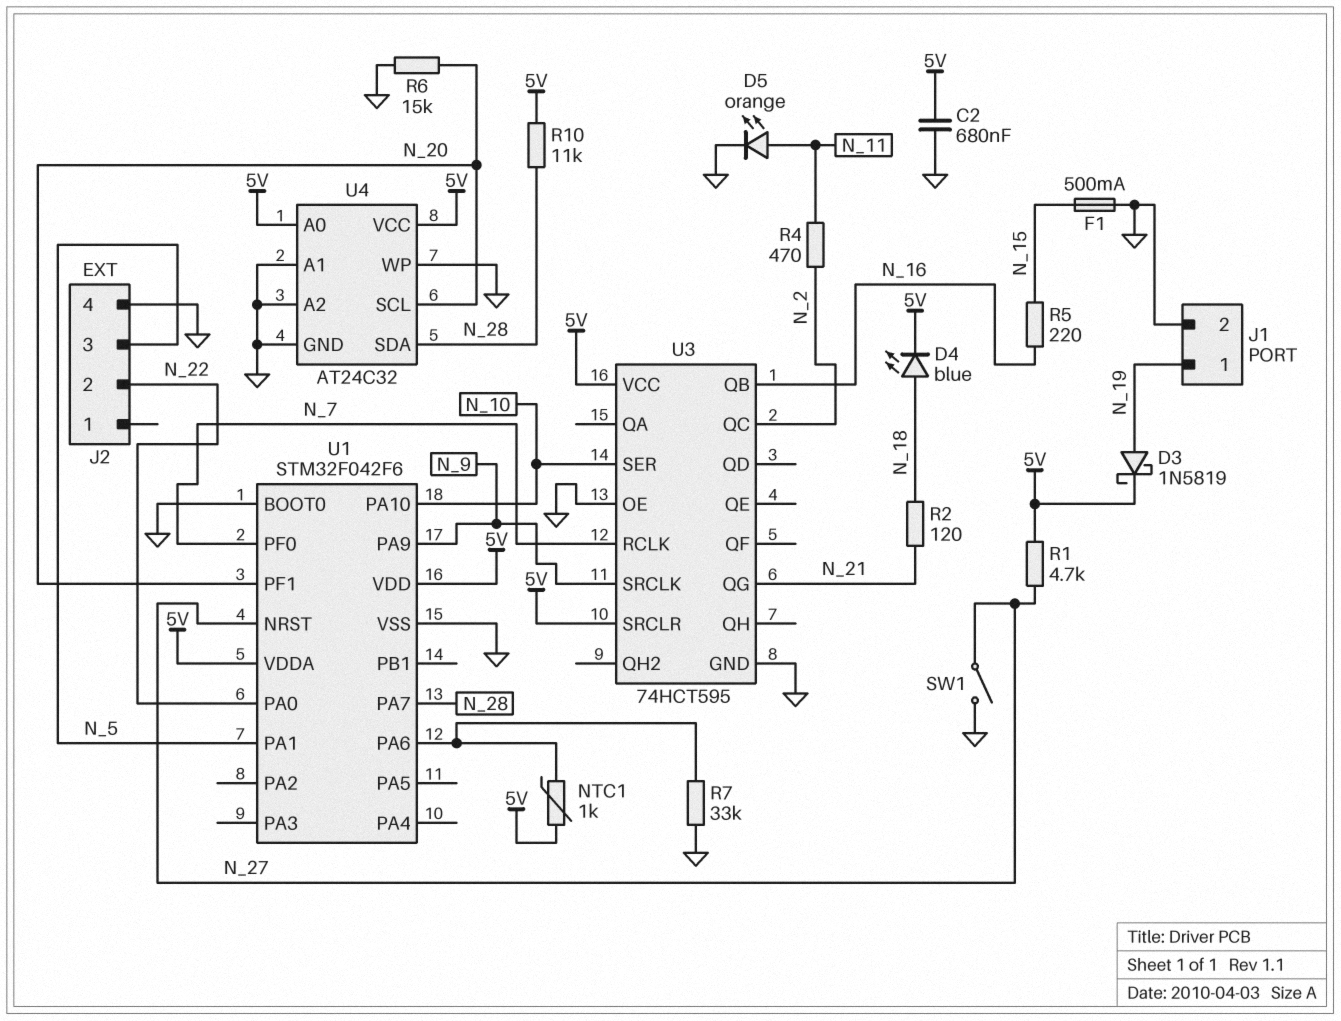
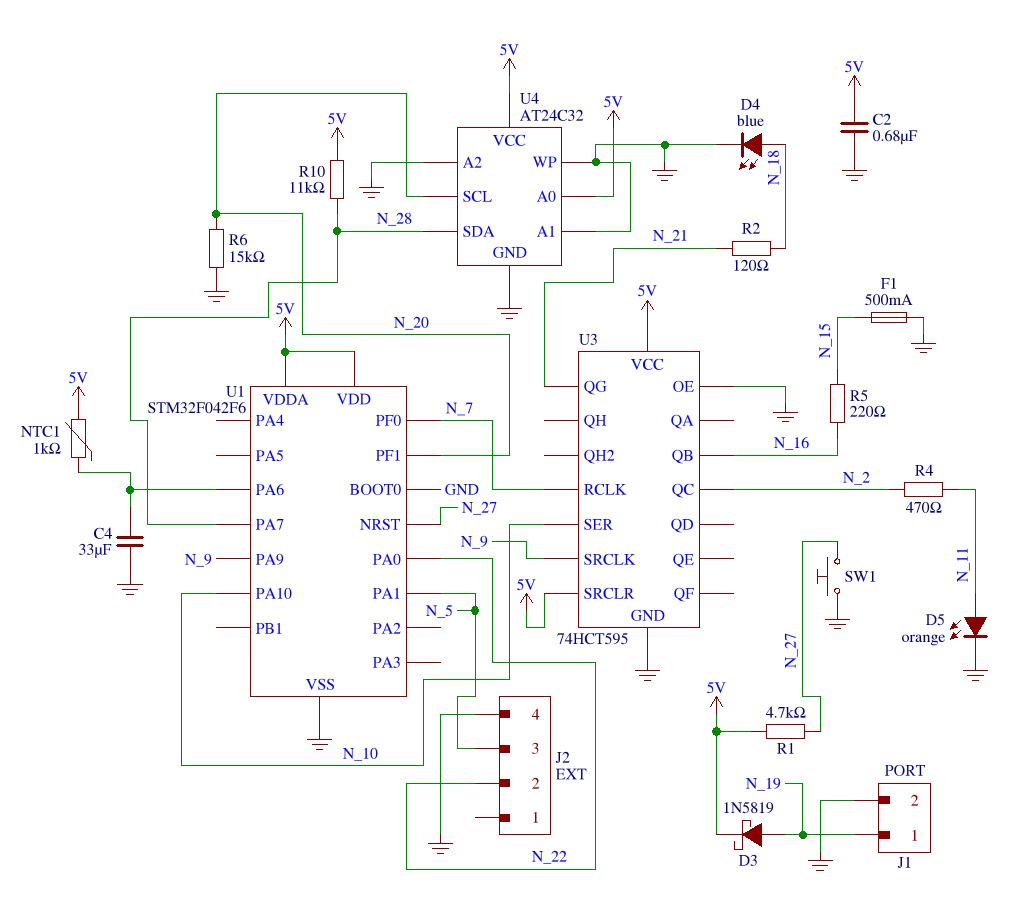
C4: none -> 33uF (GND, U1/PA6)
D4: LED blue (A N_18, K 5V) -> LED blue (A N_18, K GND)
R7: 33k (GND, U1/PA6) -> none
SW1: switch (GND, N_27) -> button (GND, N_27)

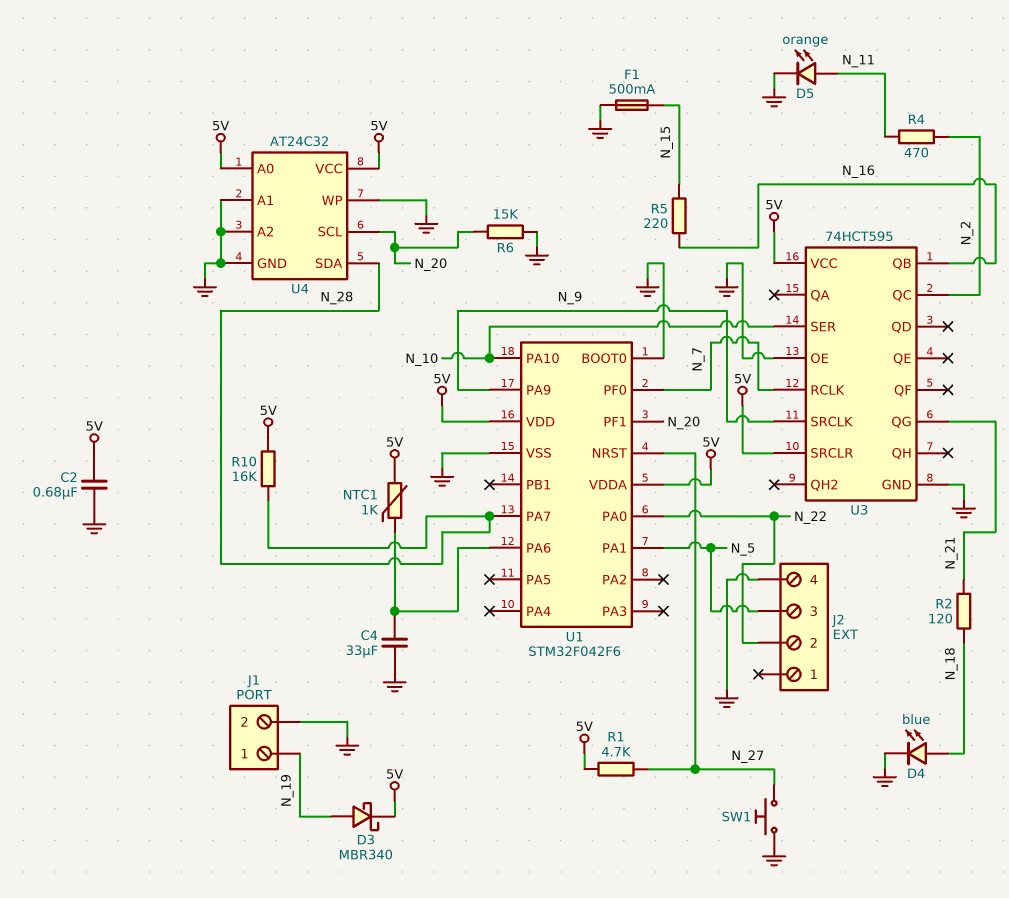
D3: schottky 1N5819 (A N_19, K 5V) -> schottky MBR340 (A N_19, K 5V)
R10: 11k (5V, N_28) -> 16k (5V, N_28)

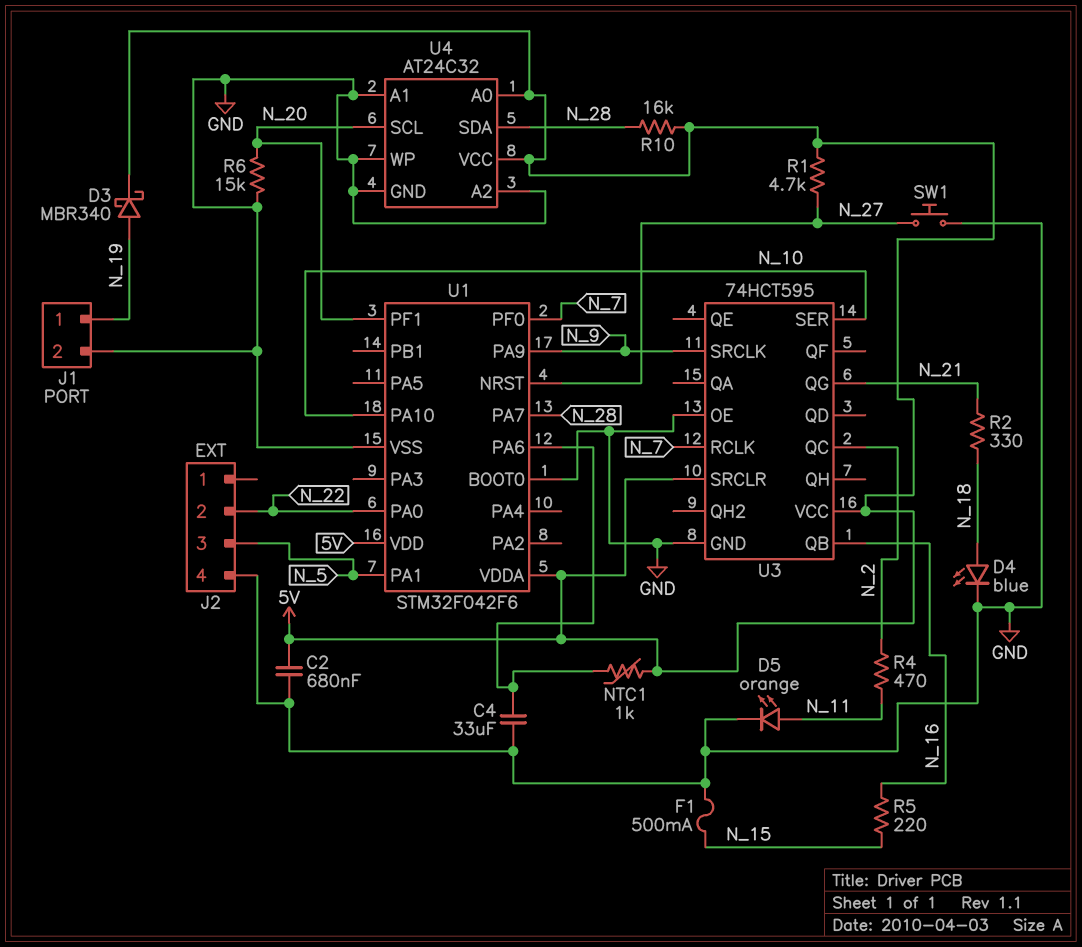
R2: 120 (N_18, N_21) -> 330 (N_18, N_21)

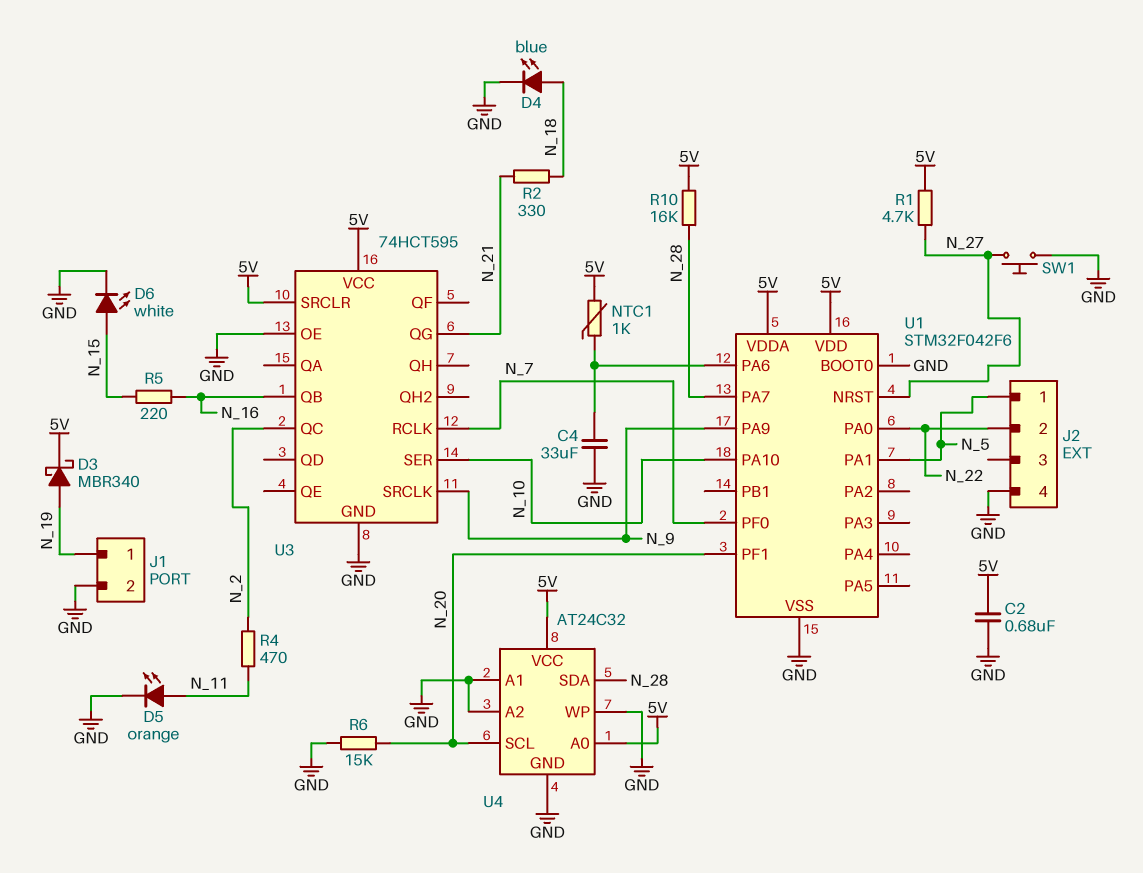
D6: none -> LED white (A N_15, K GND)
F1: 500mA (GND, N_15) -> none
J2 pin 1: none -> N_5
J2 pin 3: N_5 -> none

